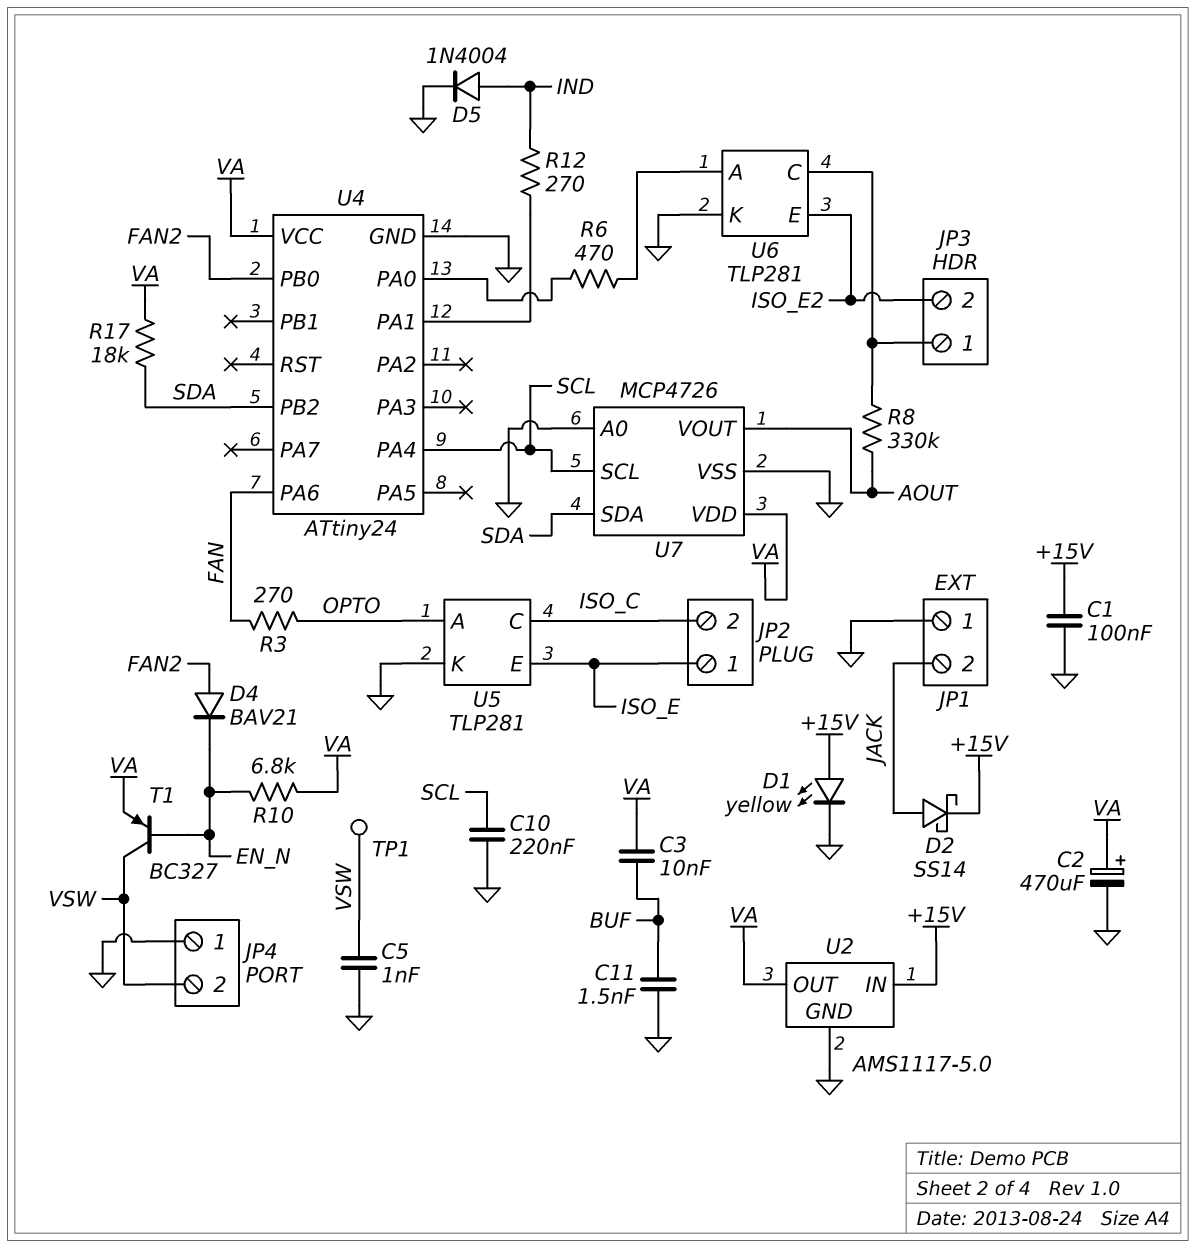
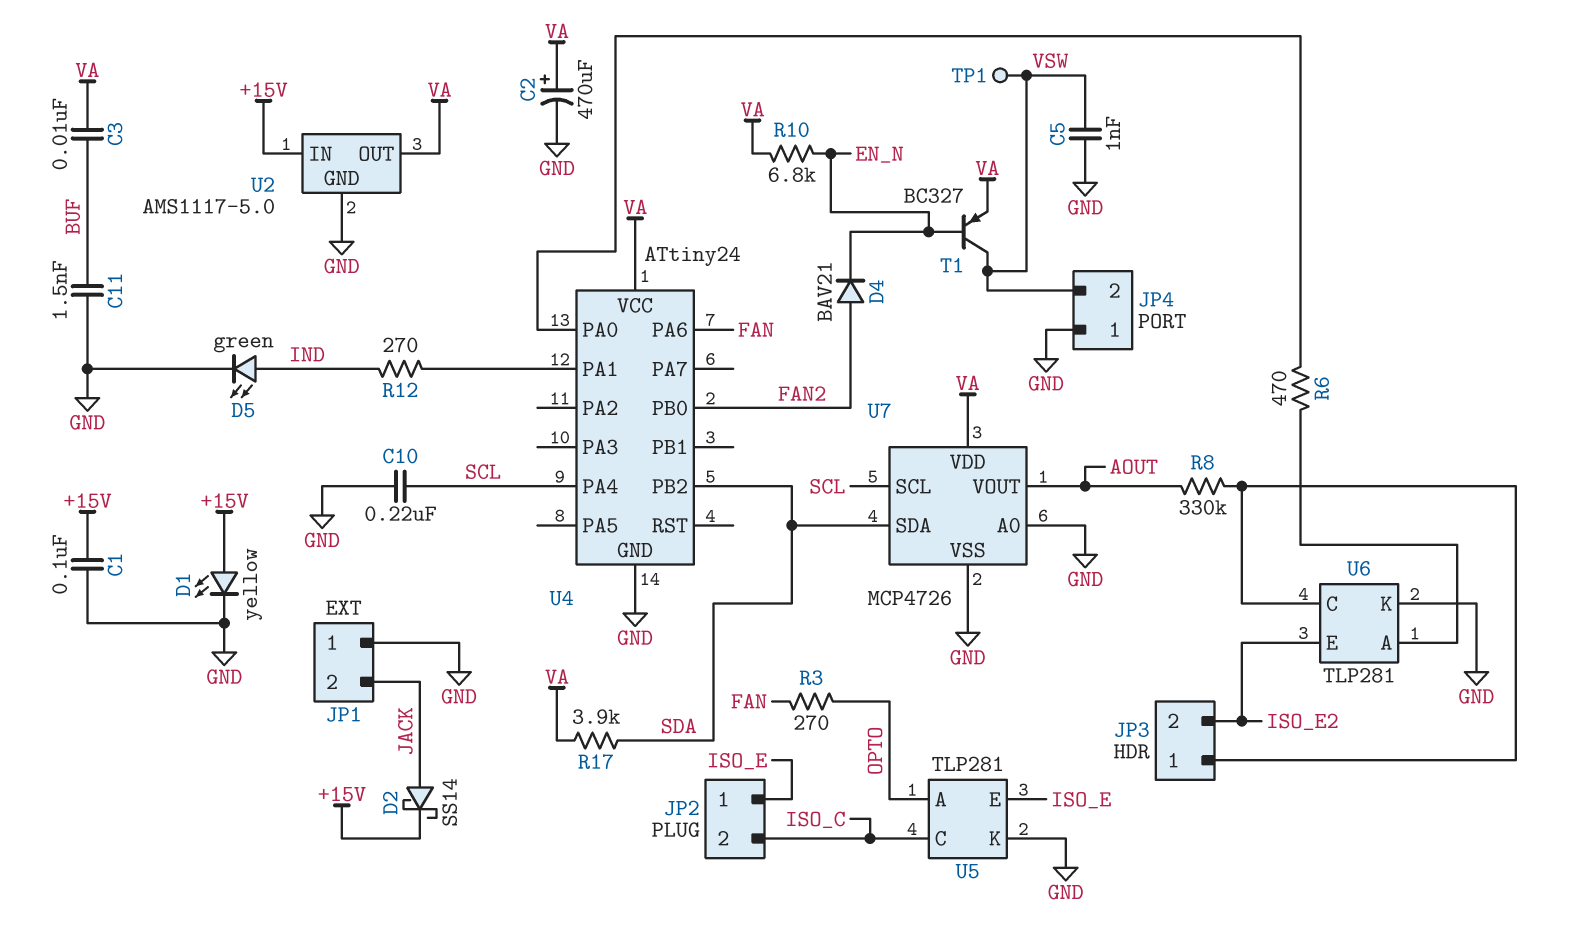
D5: diode 1N4004 (A IND, K GND) -> LED green (A IND, K GND)
R17: 18k (SDA, VA) -> 3.9k (SDA, VA)

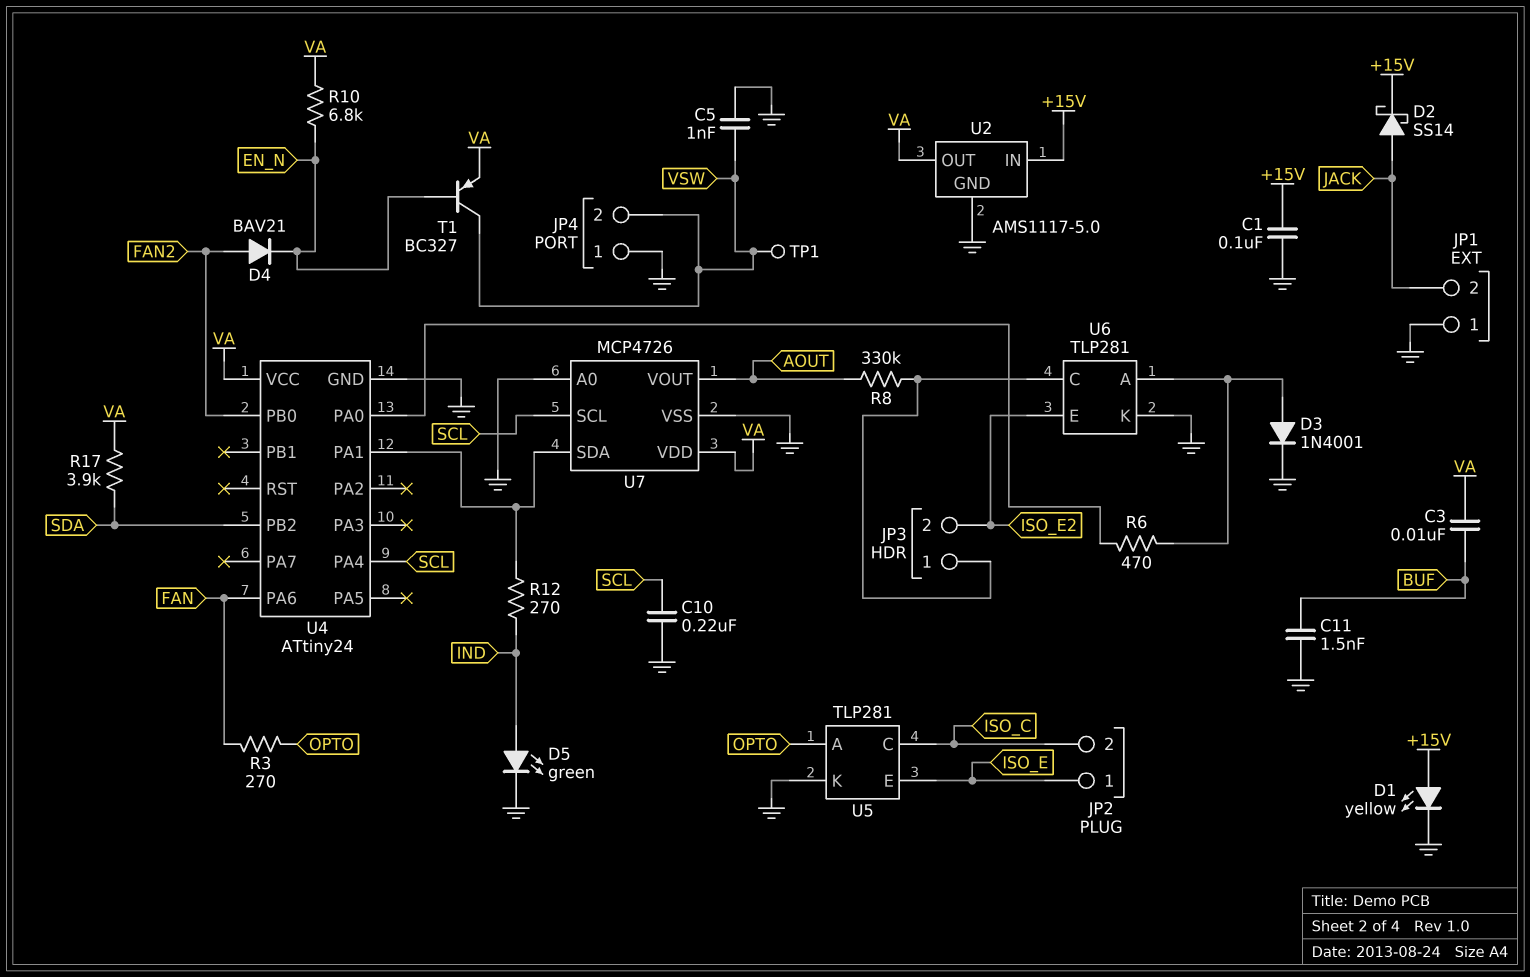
C2: 470uF (plus VA, minus GND) -> none
D3: none -> diode 1N4001 (A U6/A, K GND)
U7 pin SDA: SDA -> U4/PA1

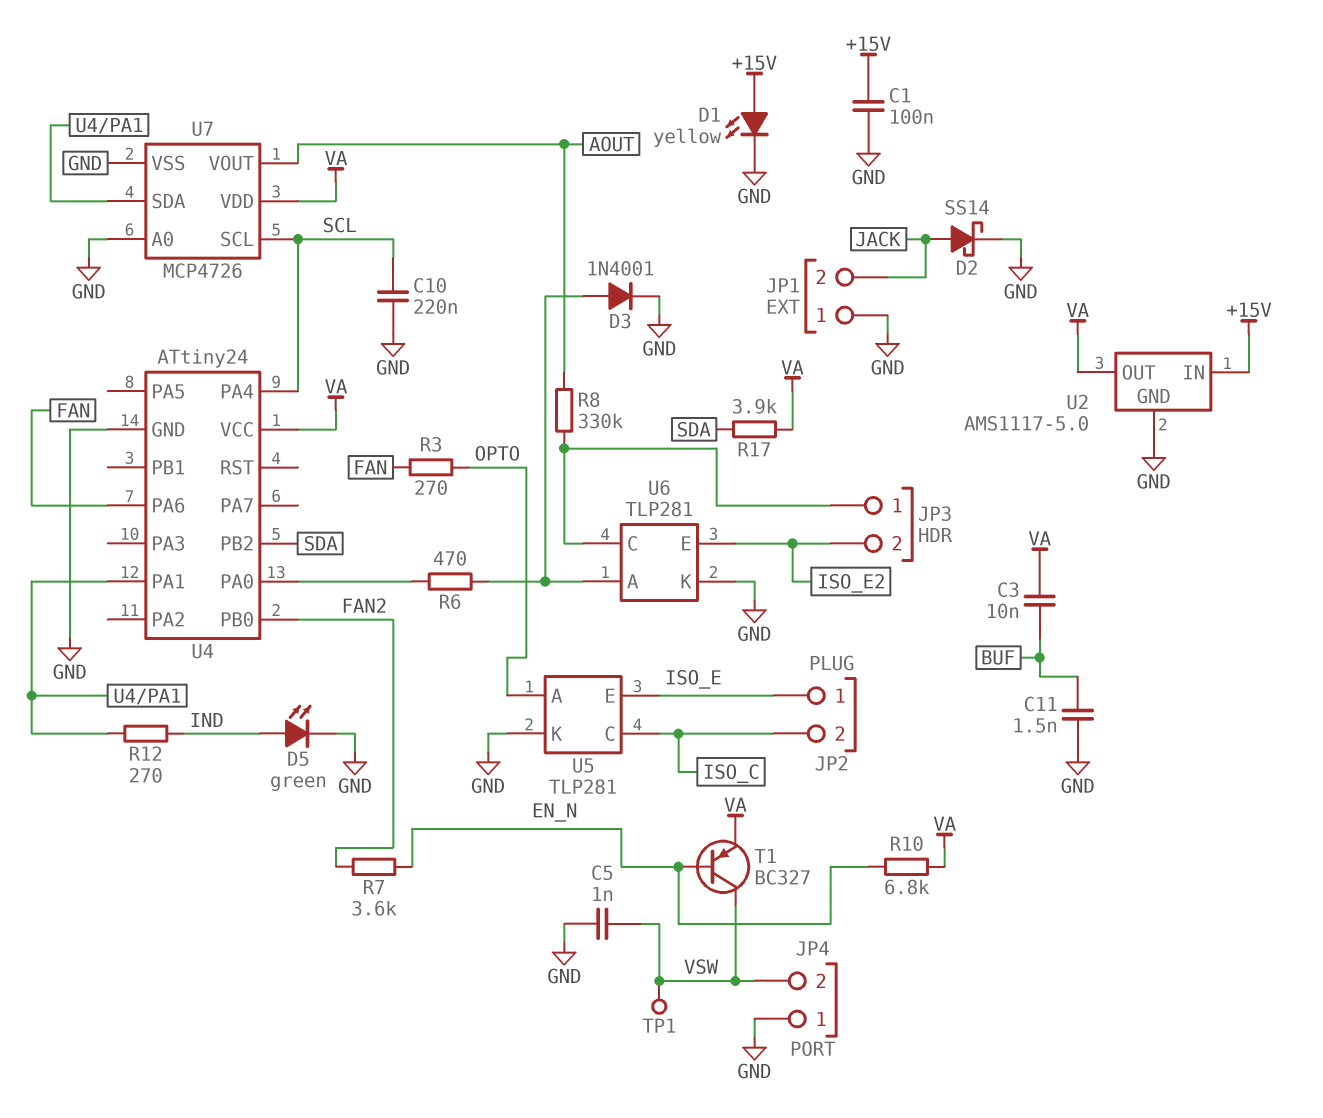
D2: schottky SS14 (A JACK, K +15V) -> schottky SS14 (A JACK, K GND)
D4: diode BAV21 (A FAN2, K EN_N) -> none
R7: none -> 3.6k (EN_N, FAN2)

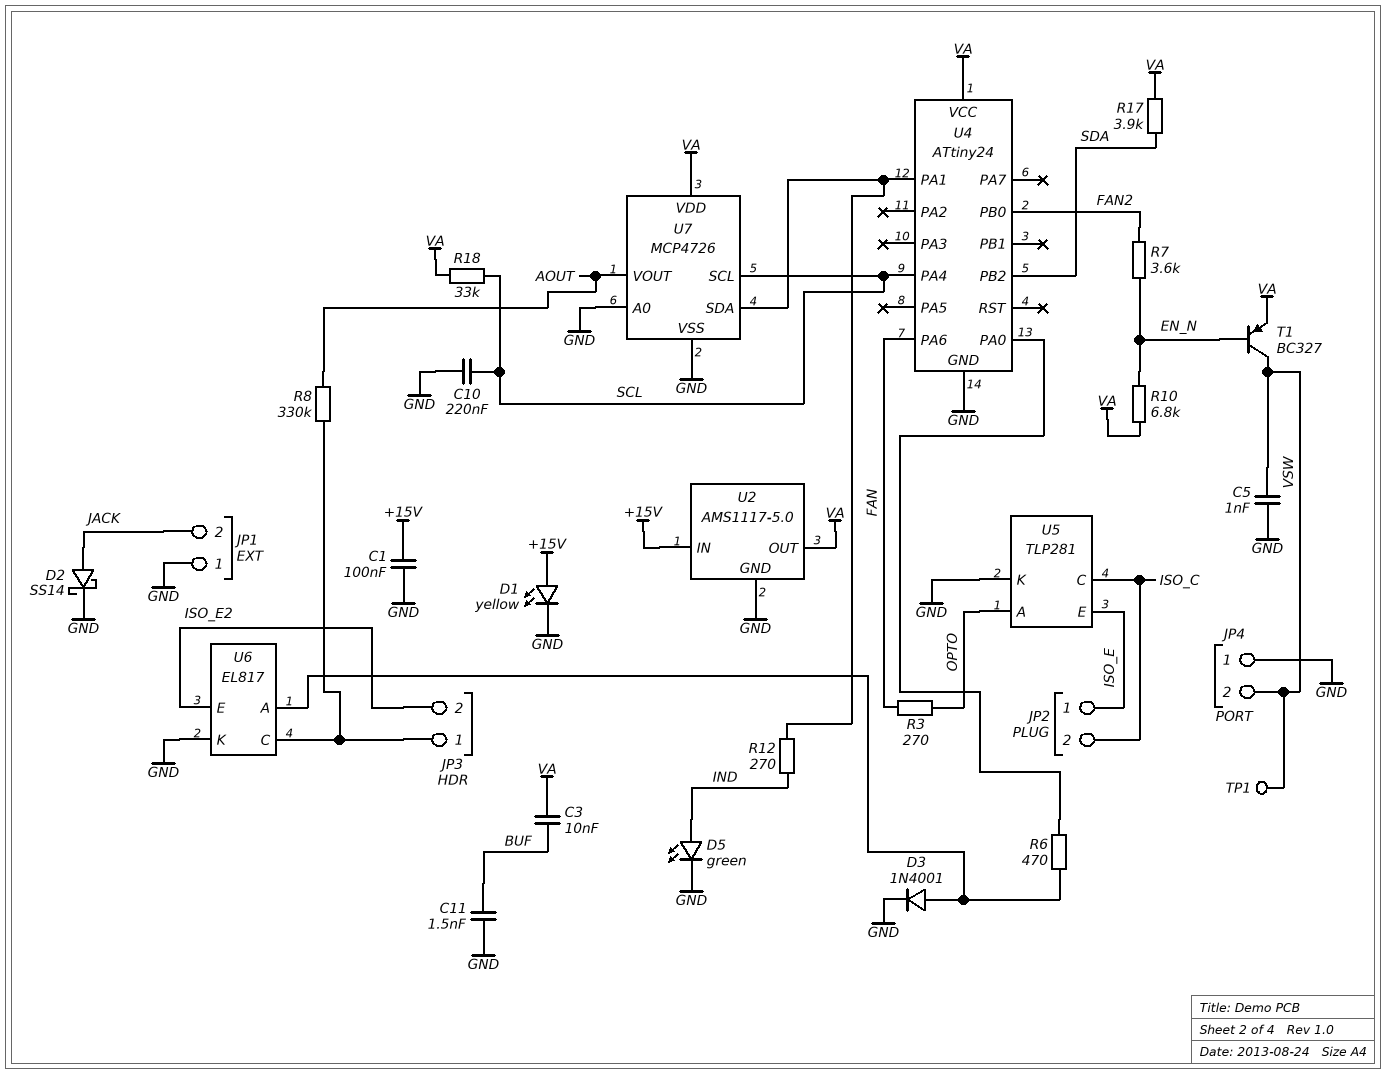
R18: none -> 33k (SCL, VA)
U6: TLP281 -> EL817

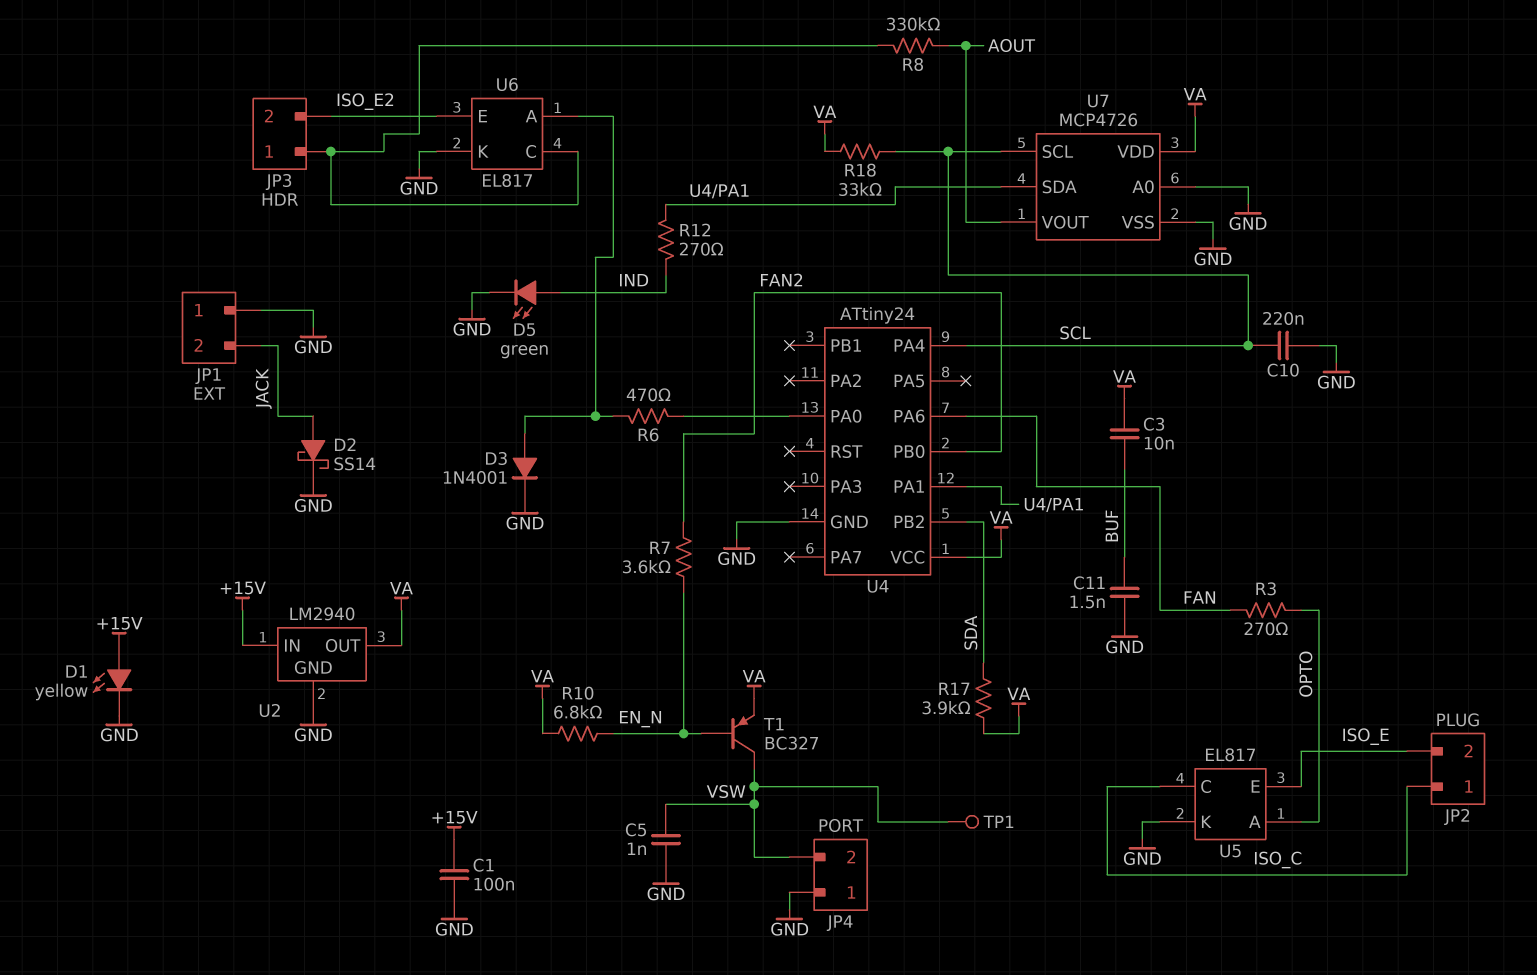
JP2 pin 1: ISO_E -> ISO_C
JP2 pin 2: ISO_C -> ISO_E
U2: AMS1117-5.0 -> LM2940
U5: TLP281 -> EL817

